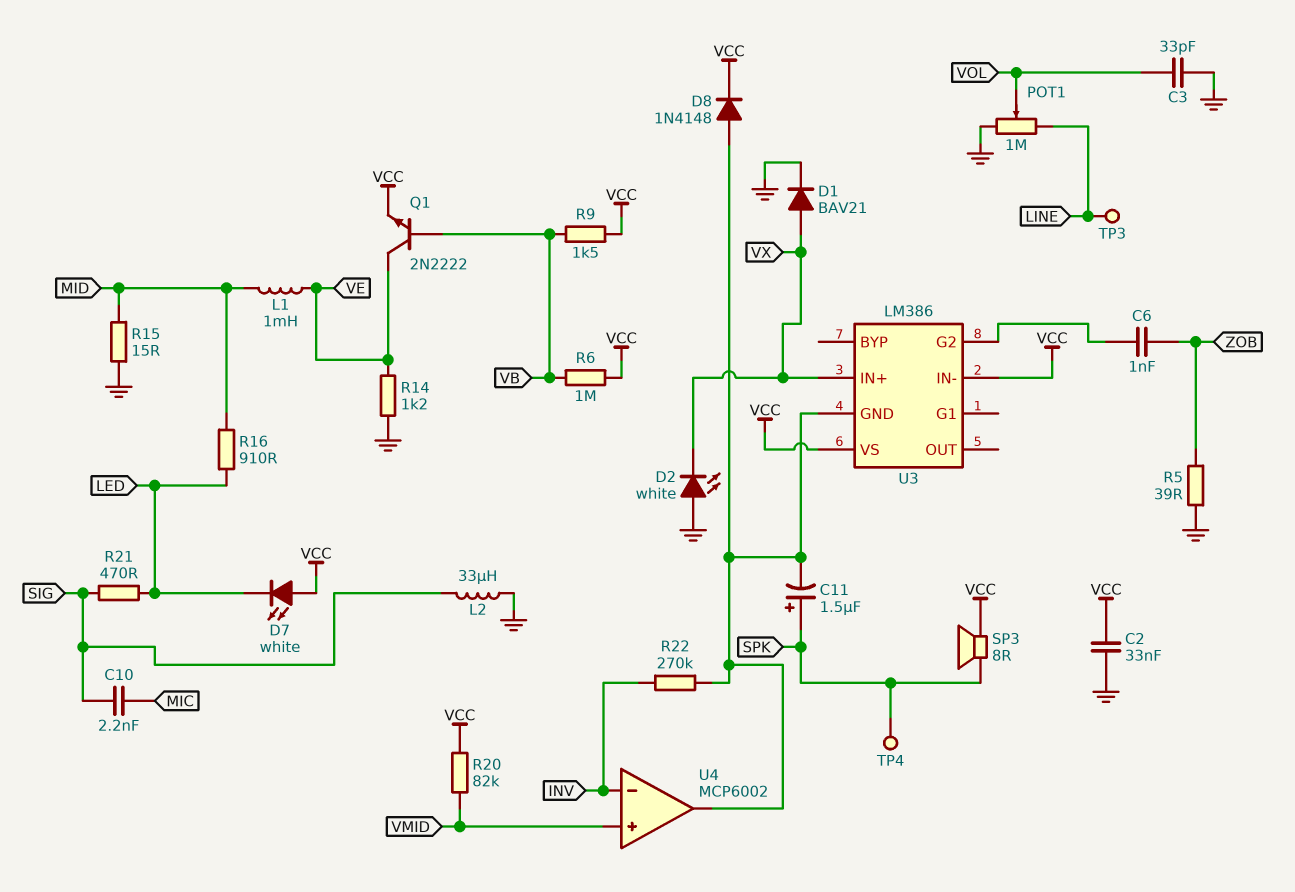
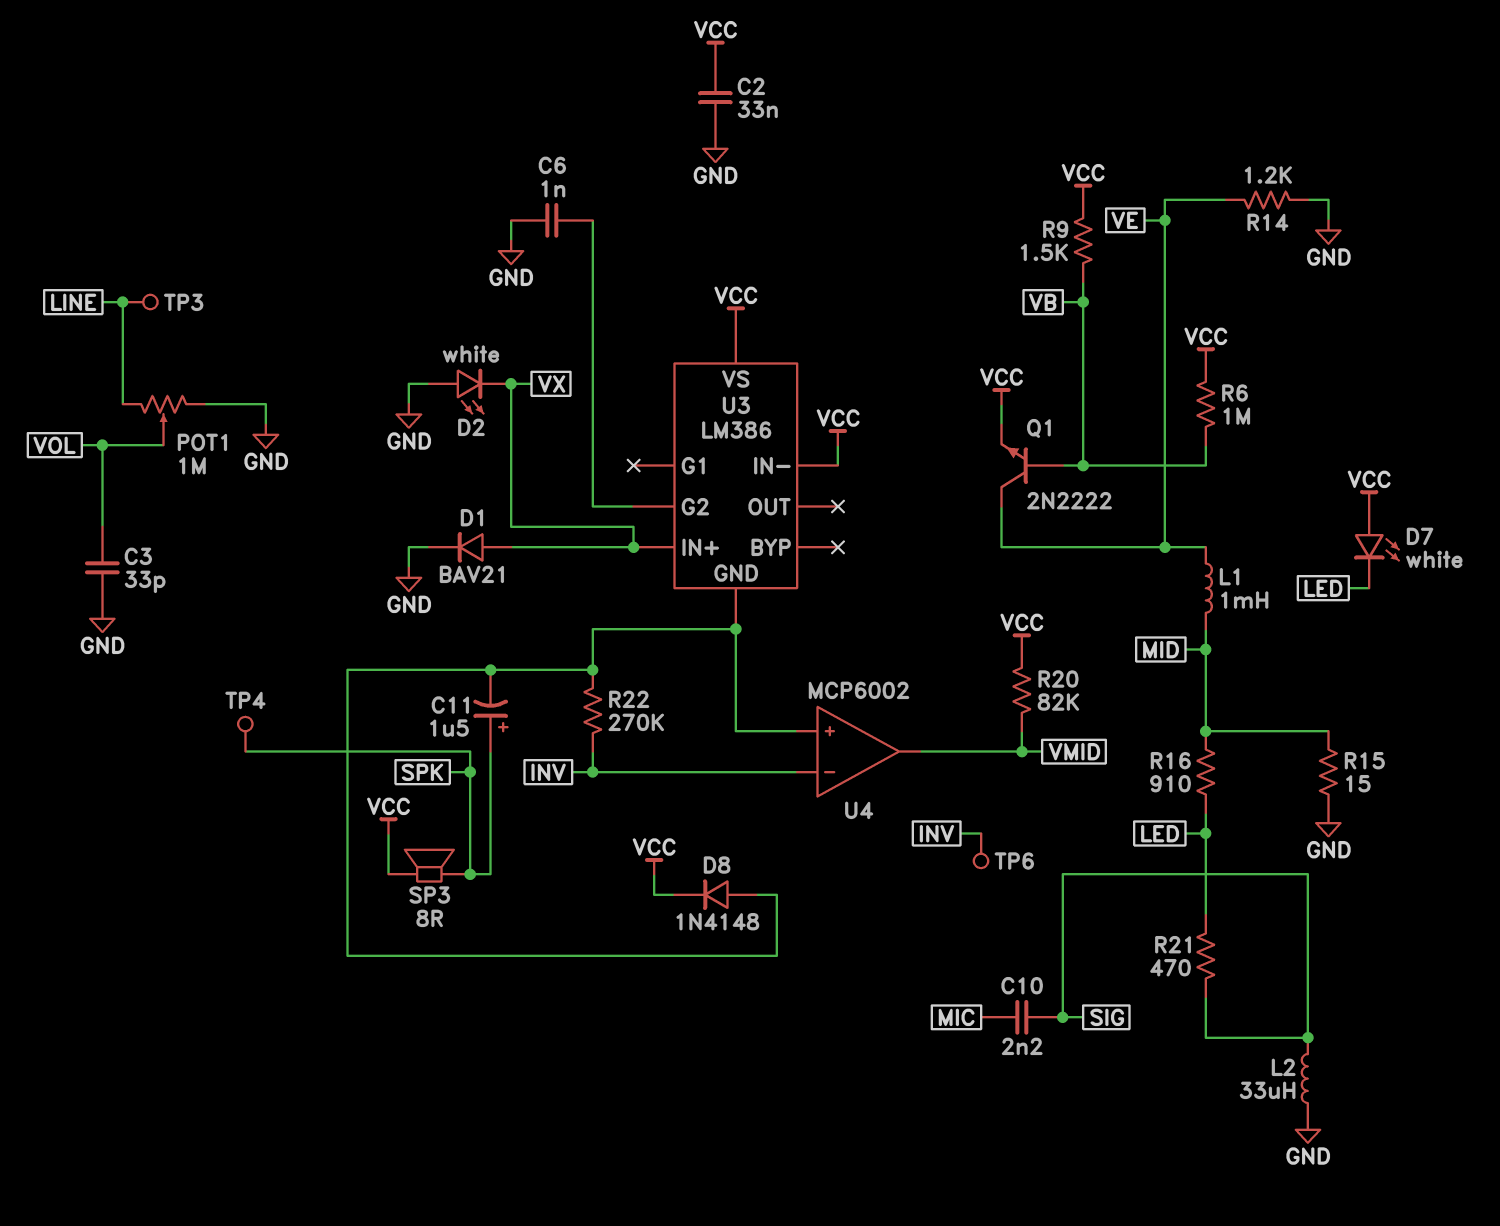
C6: 1nF (U3/G2, ZOB) -> 1nF (GND, U3/G2)
R5: 39 (GND, ZOB) -> none
TP6: none -> test point (INV)
U4 pin in+: VMID -> U3/GND
U4 pin out: U3/GND -> VMID

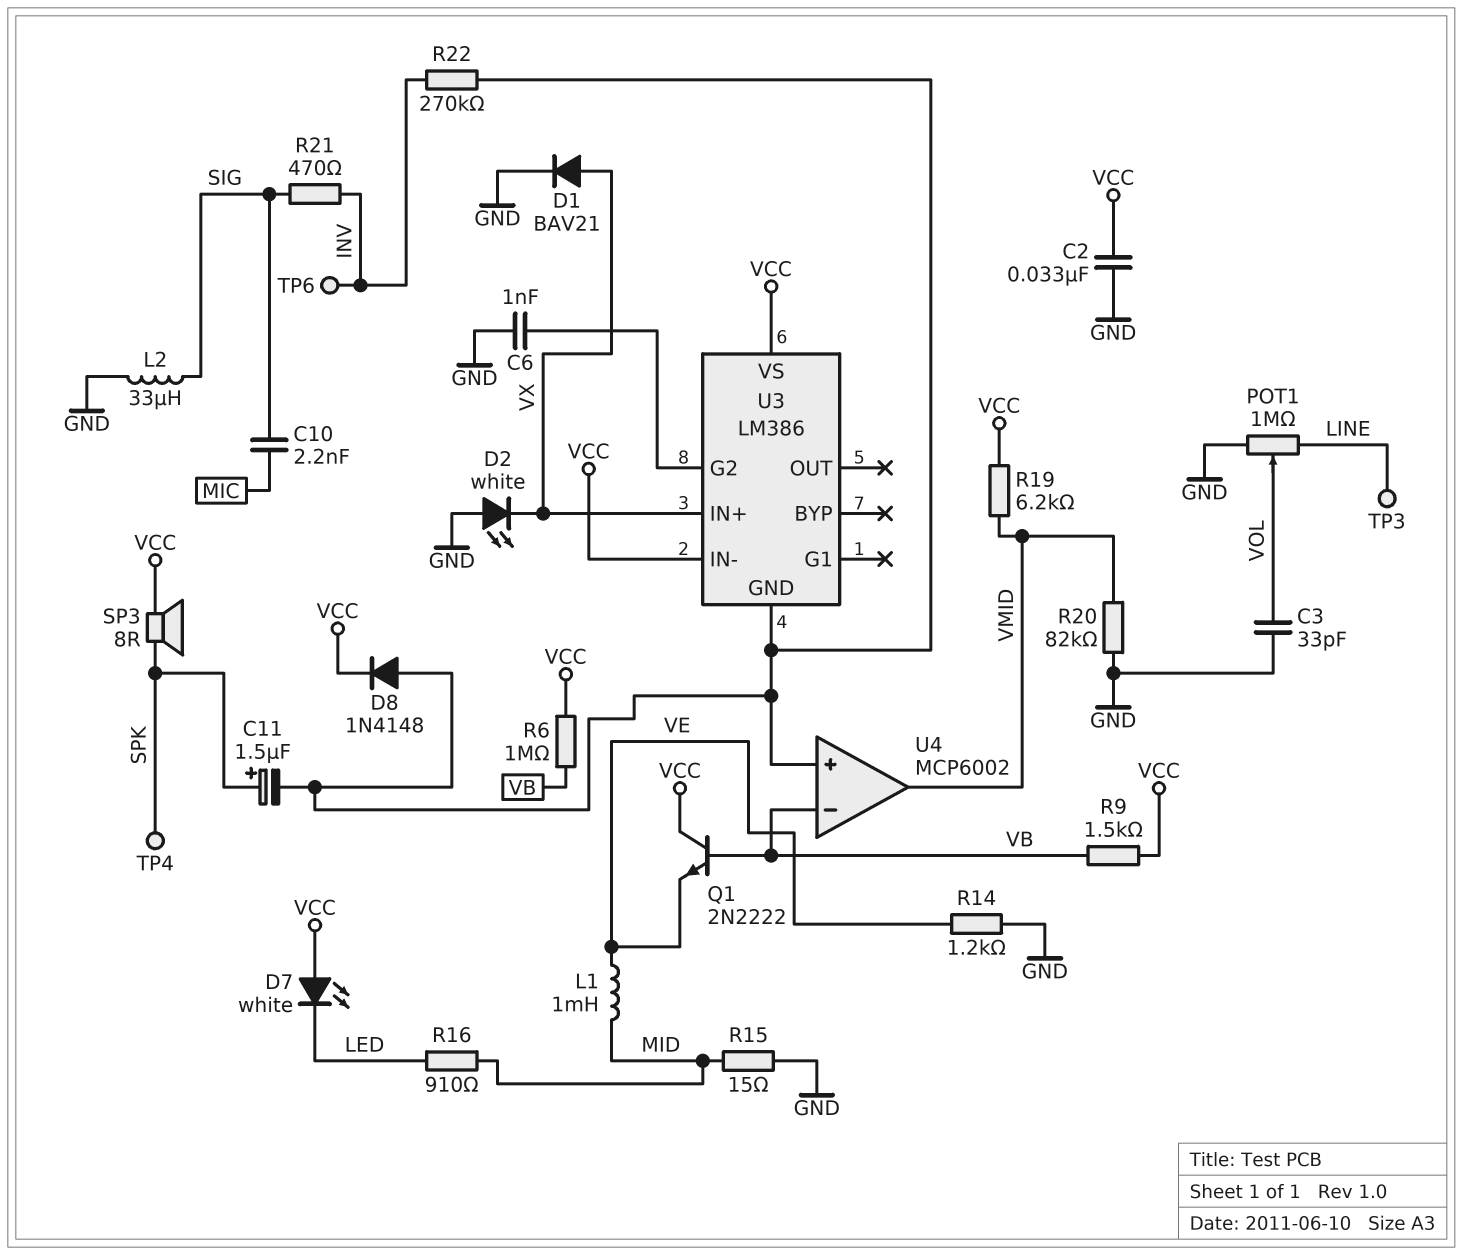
Q1: NPN 2N2222 (B VB, C VE, E VCC) -> NPN 2N2222 (B VB, C VCC, E VE)
R19: none -> 6.2k (VCC, VMID)
R20: 82k (VCC, VMID) -> 82k (GND, VMID)
R21: 470 (LED, SIG) -> 470 (INV, SIG)
U4 pin in-: INV -> VB

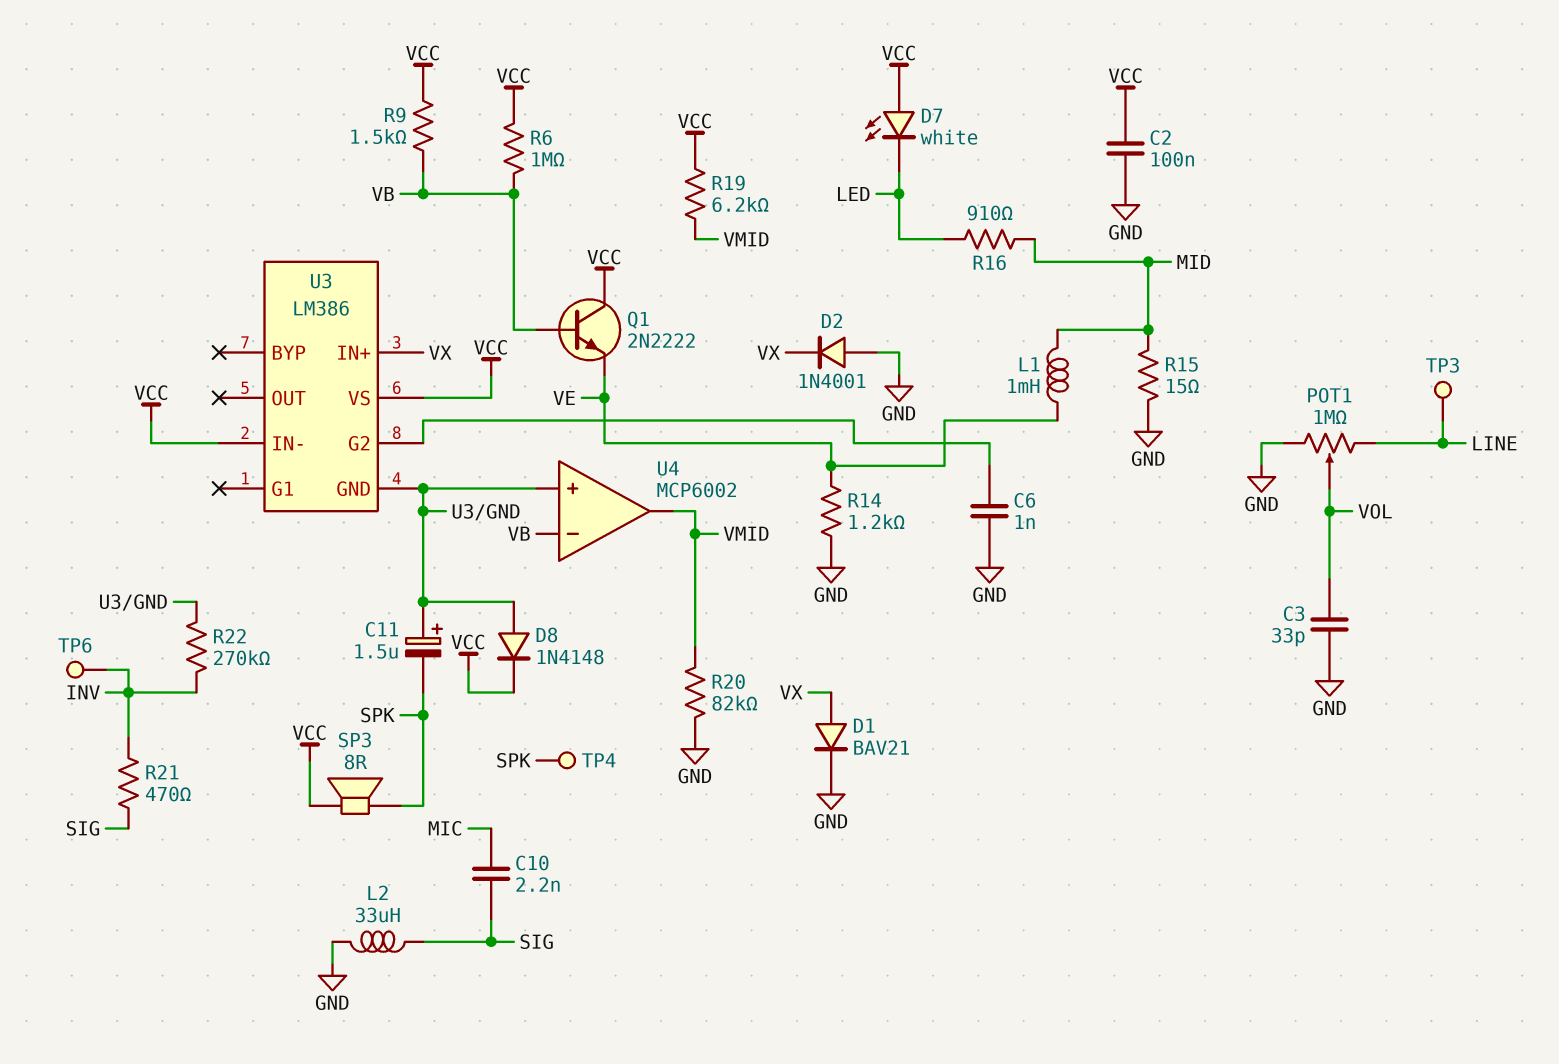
C2: 33nF (GND, VCC) -> 100nF (GND, VCC)
C11: 1.5uF (plus SPK, minus U3/GND) -> 1.5uF (plus U3/GND, minus SPK)
D2: LED white (A GND, K VX) -> diode 1N4001 (A GND, K VX)

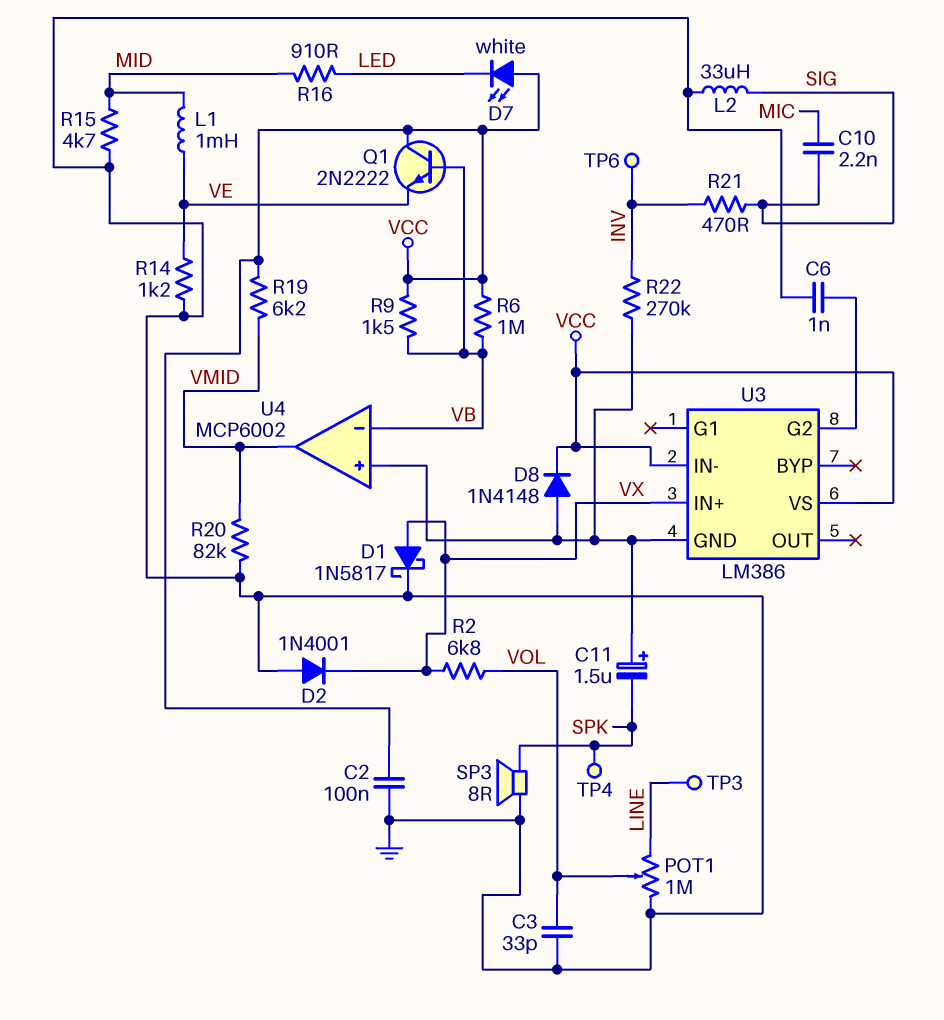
D1: diode BAV21 (A VX, K GND) -> schottky 1N5817 (A VX, K GND)
R2: none -> 6.8k (VOL, VX)
R15: 15 (GND, MID) -> 4.7k (GND, MID)
SP3: speaker 8R (SPK, VCC) -> speaker 8R (GND, SPK)

